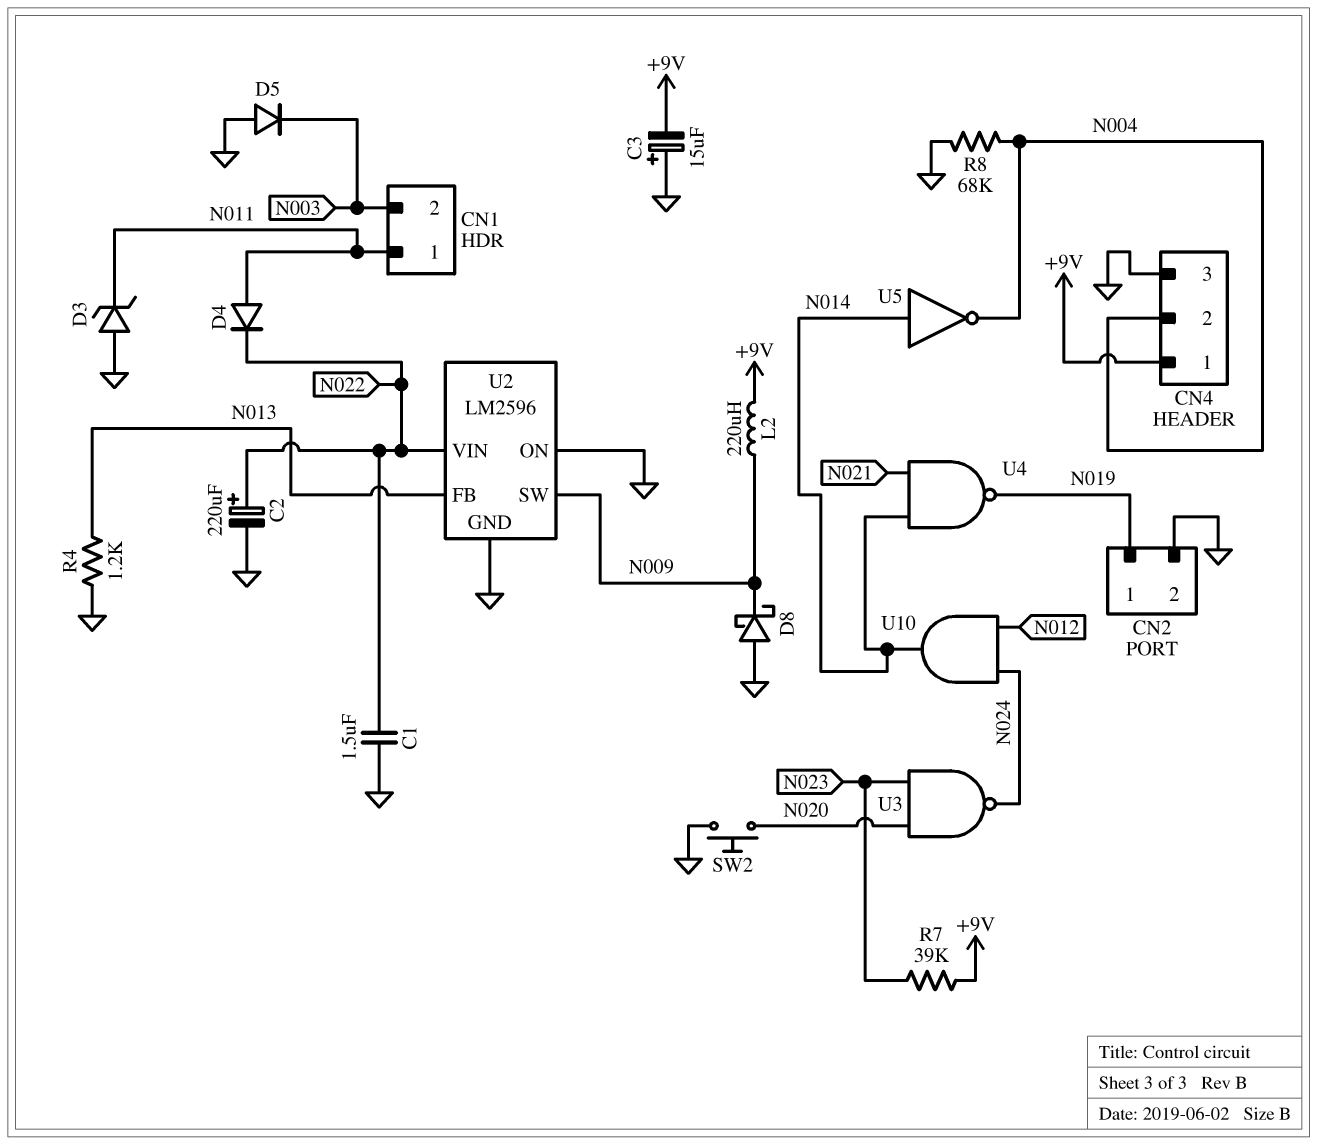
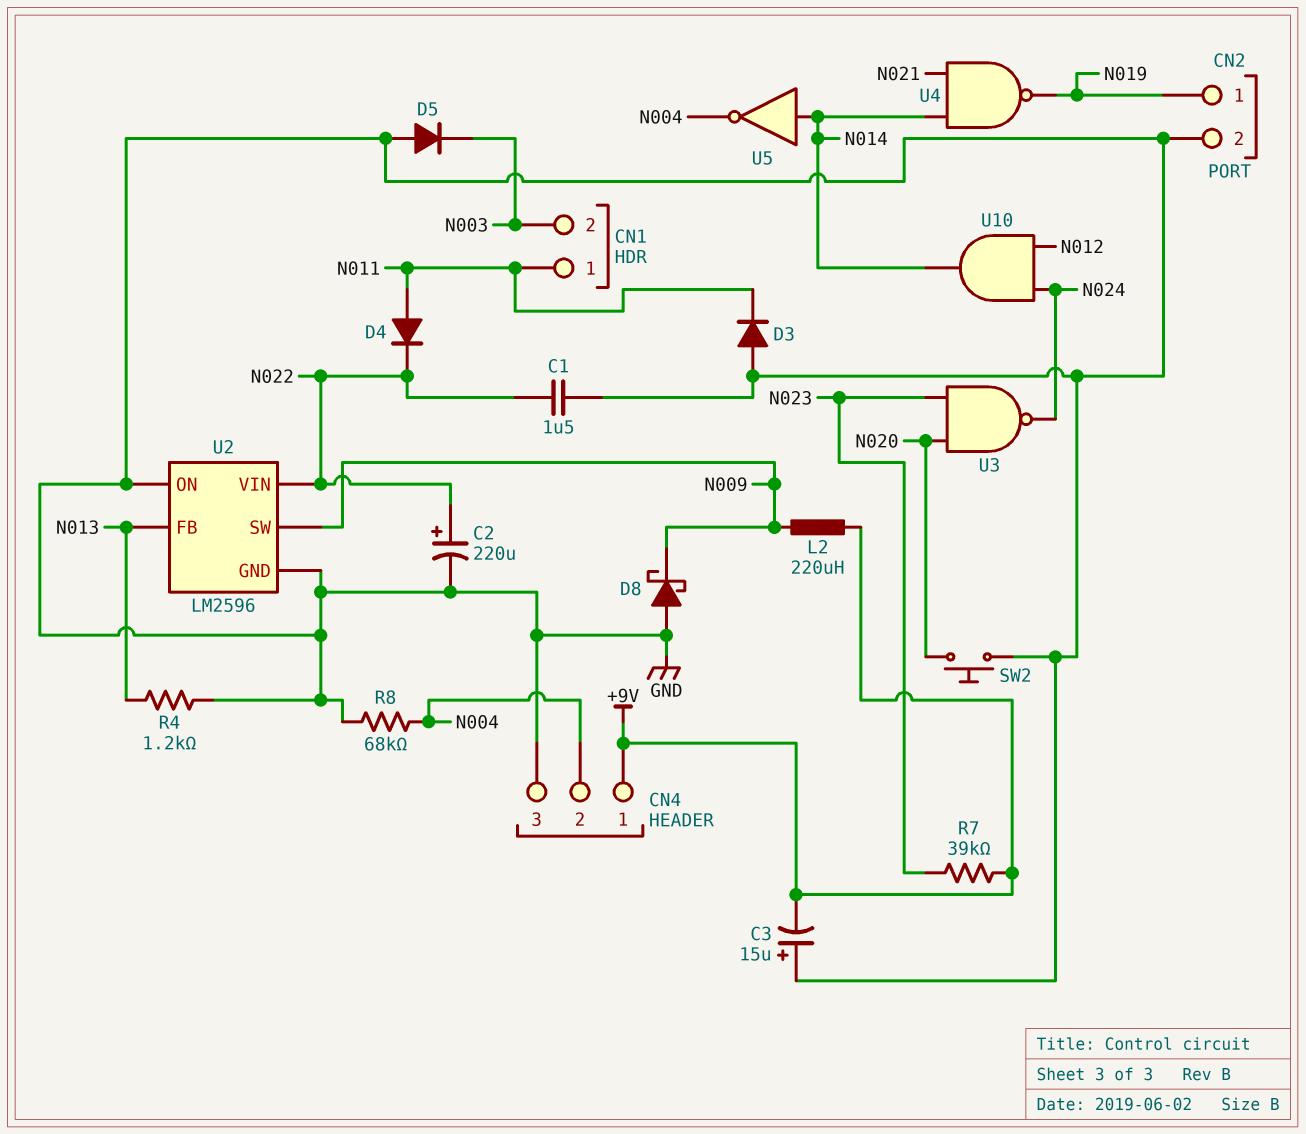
D3: zener (A GND, K N011) -> diode (A GND, K N011)

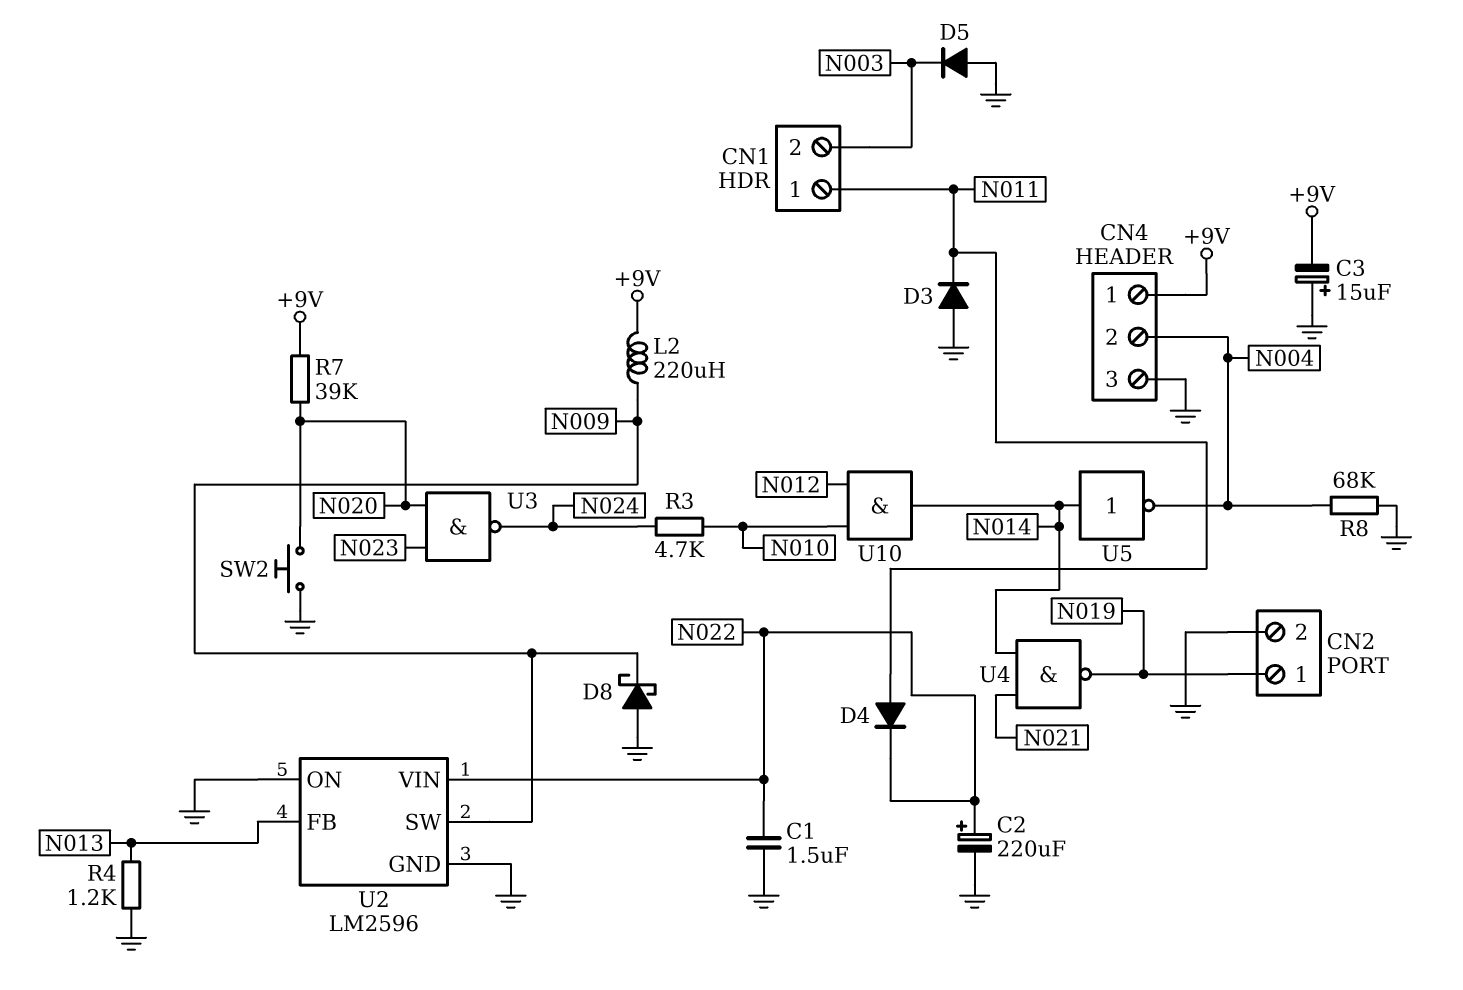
R3: none -> 4.7k (N010, N024)
R7: 39k (+9V, N023) -> 39k (+9V, N020)
U10: AND (in N012, in N024, out N014) -> AND (in N010, in N012, out N014)

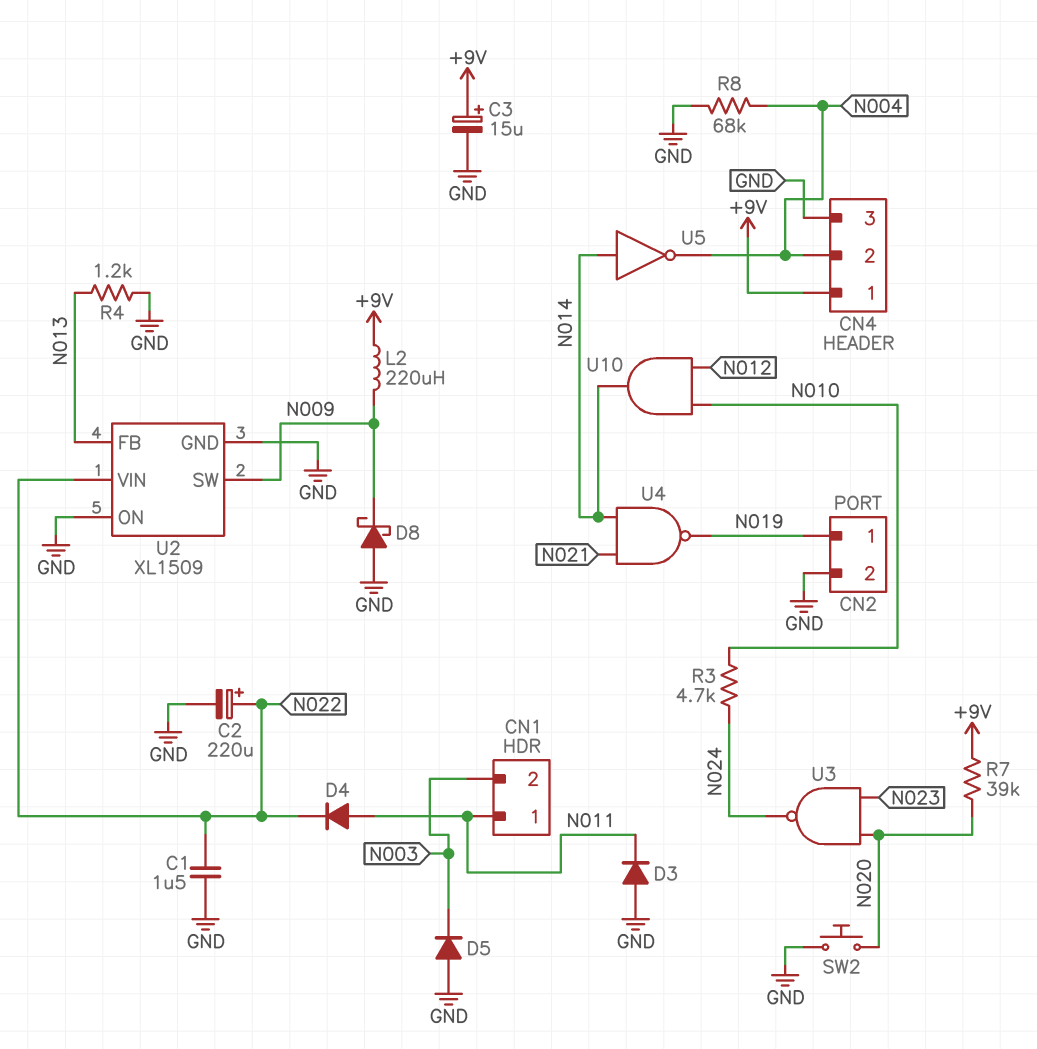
C3: 15uF (plus GND, minus +9V) -> 15uF (plus +9V, minus GND)
U2: LM2596 -> XL1509

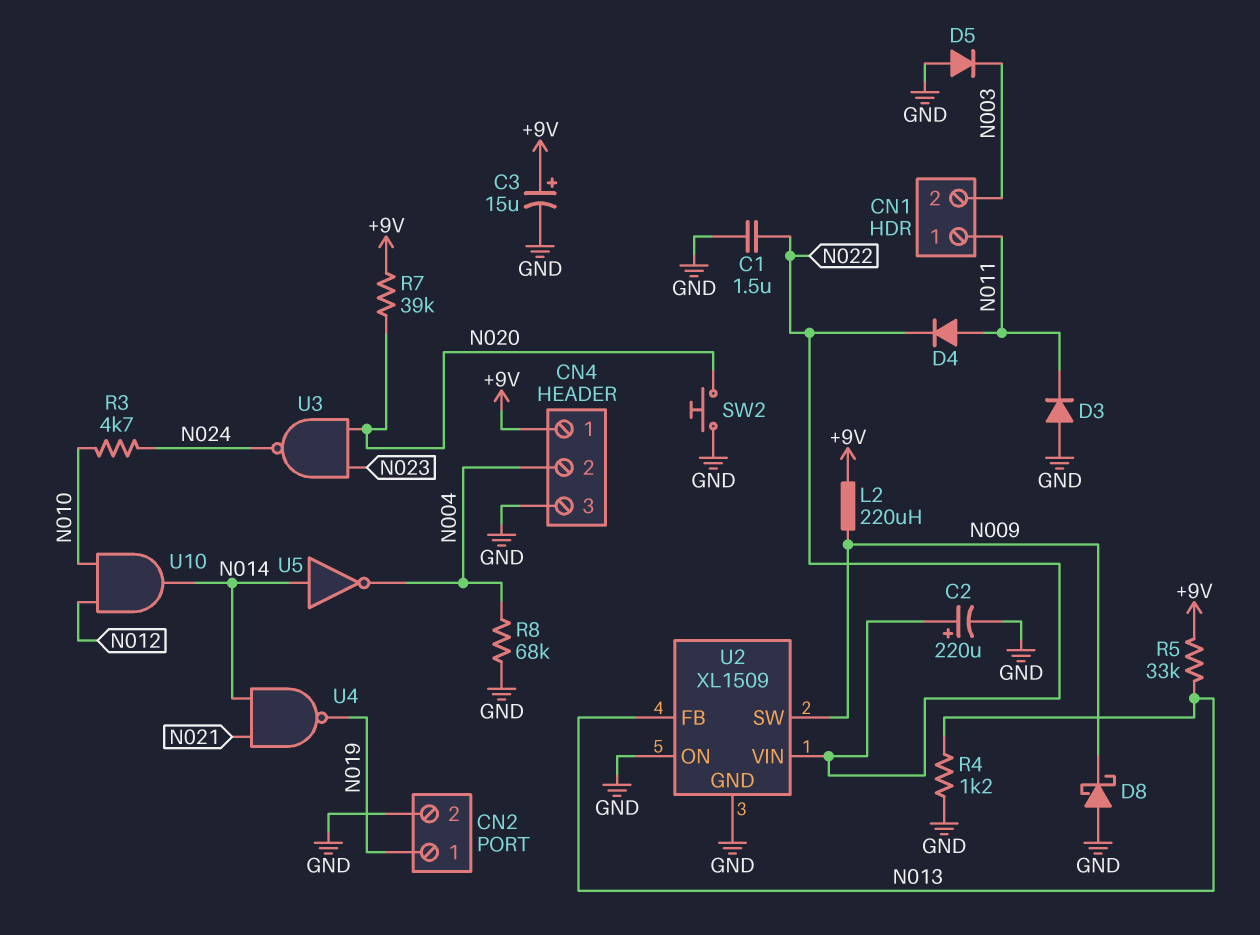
R5: none -> 33k (+9V, N013)

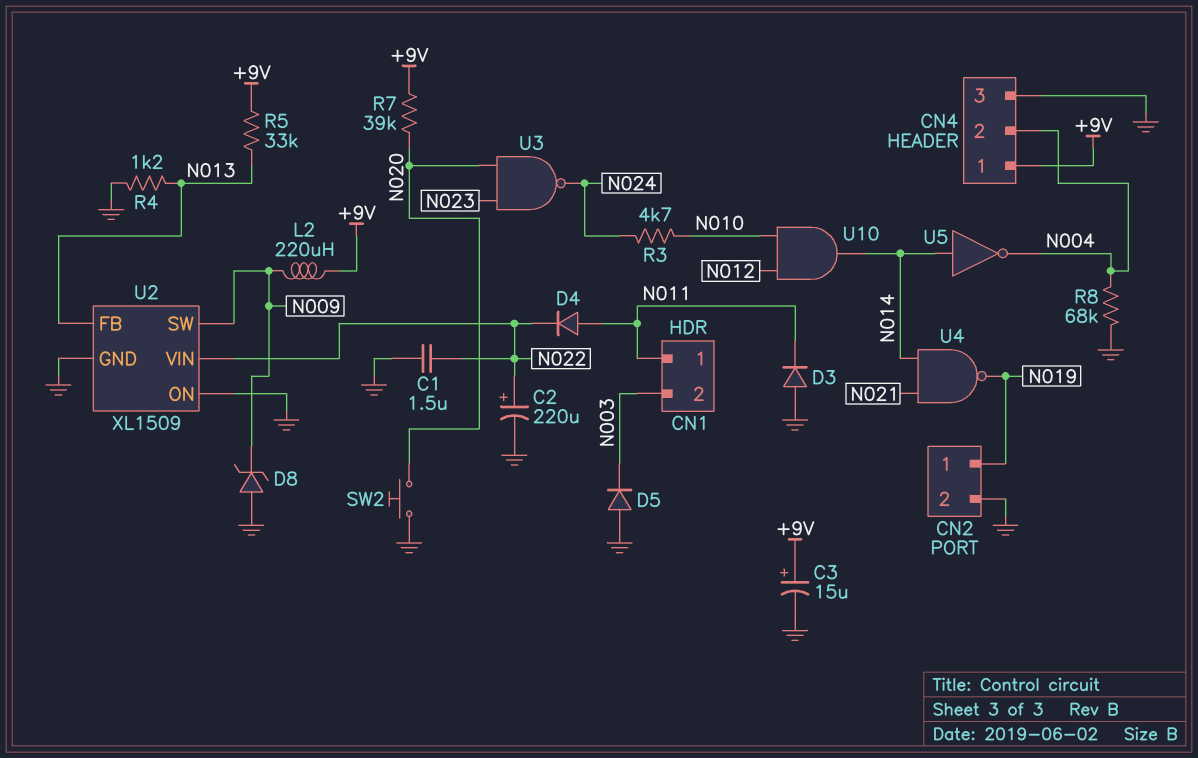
D8: schottky (A GND, K N009) -> zener (A GND, K N009)

